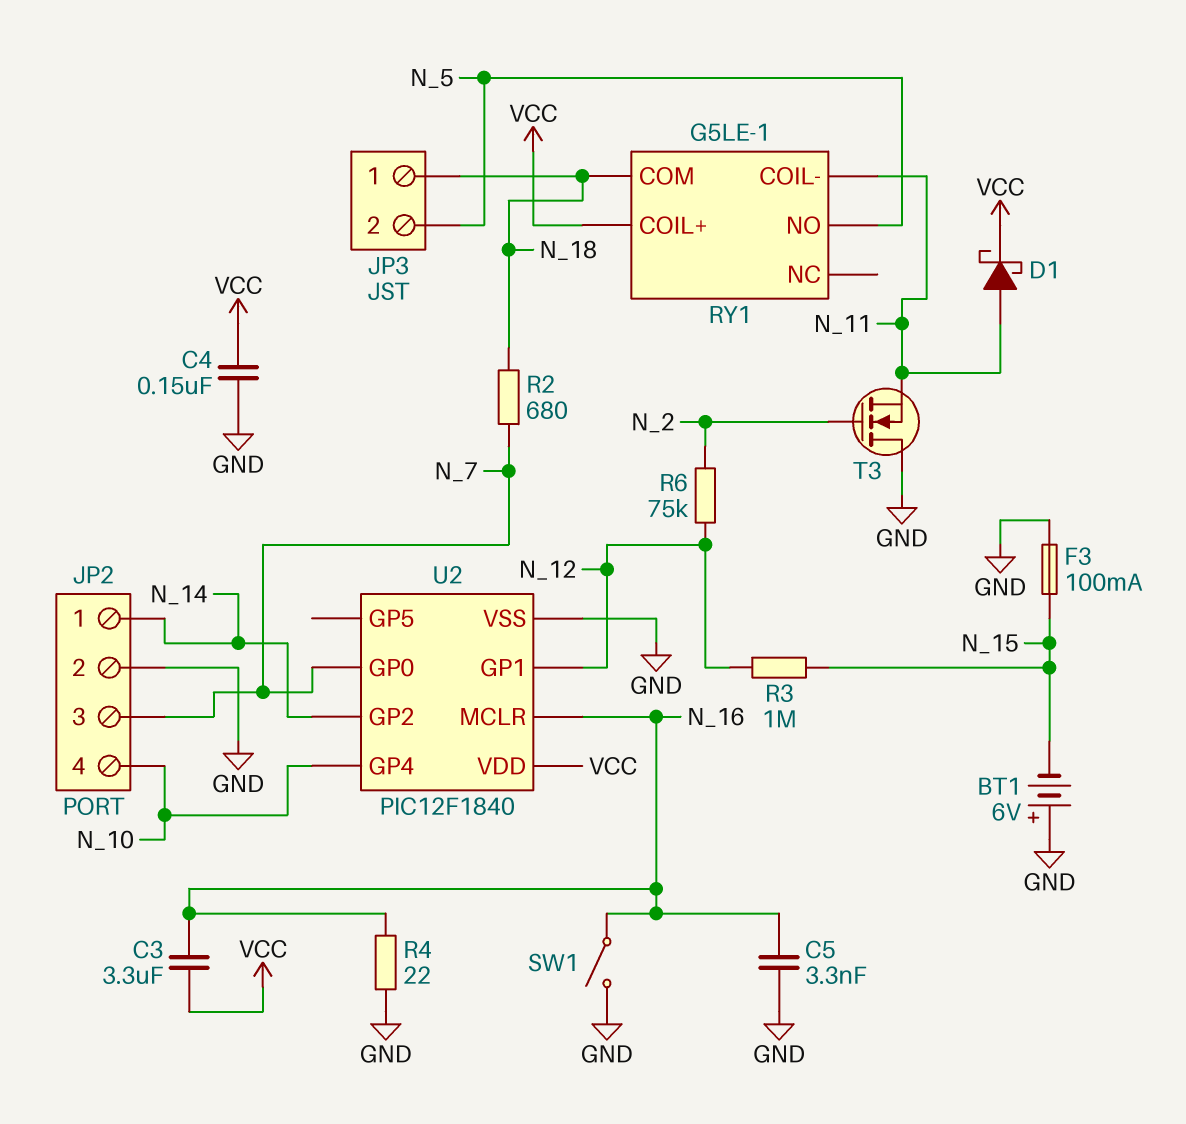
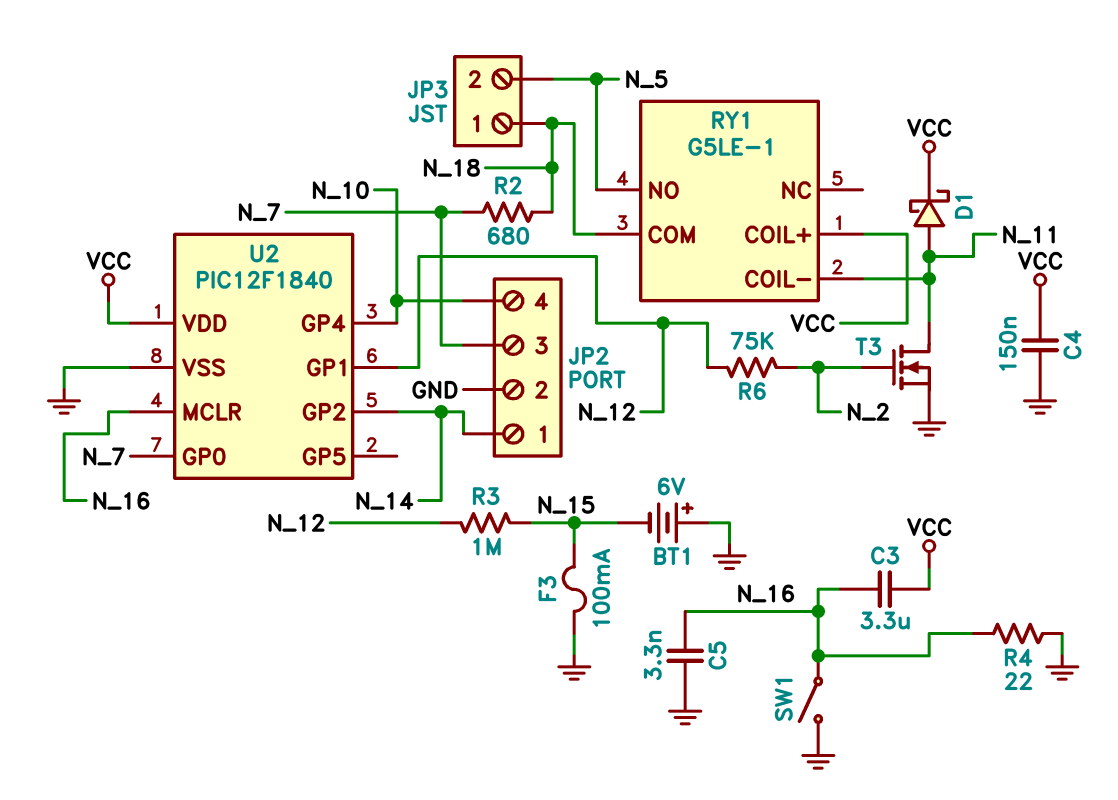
T3: NMOS (G N_2, D GND, S N_11) -> NMOS (G N_2, D N_11, S GND)

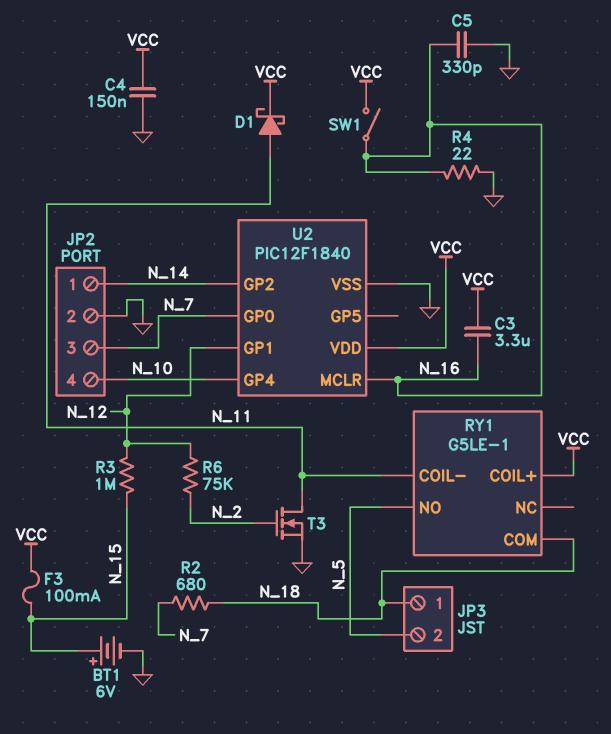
BT1: 6V (plus GND, minus N_15) -> 6V (plus N_15, minus GND)
C5: 3.3nF (GND, N_16) -> 330pF (GND, N_16)
F3: 100mA (GND, N_15) -> 100mA (N_15, VCC)
SW1: switch (GND, N_16) -> switch (N_16, VCC)

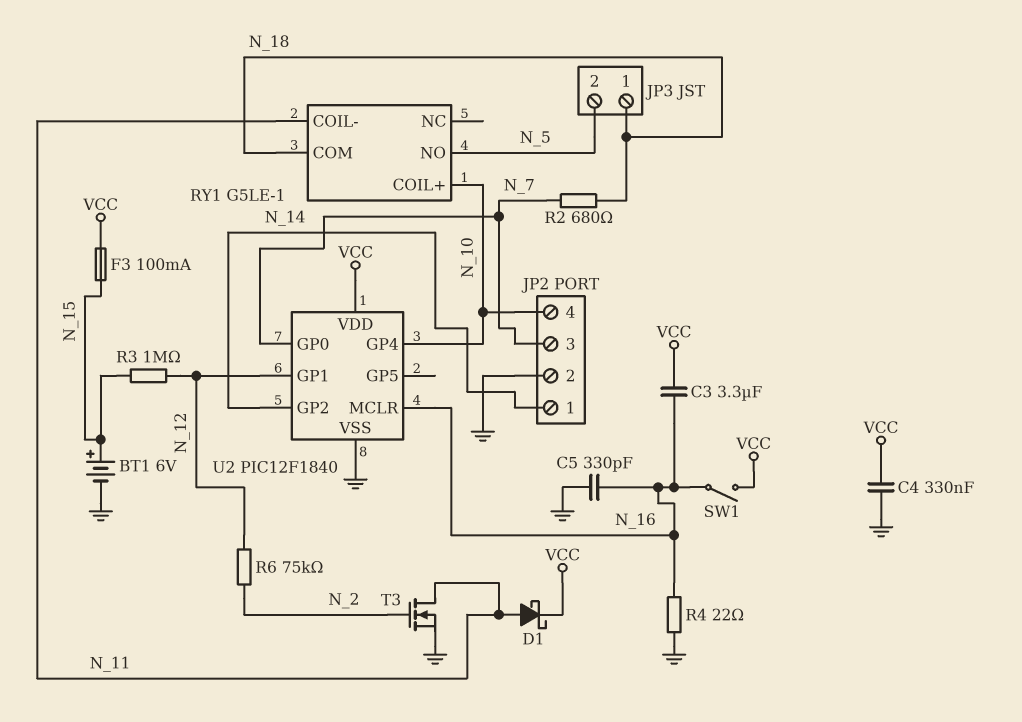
C4: 150nF (GND, VCC) -> 330nF (GND, VCC)
RY1 pin COIL+: VCC -> N_10

